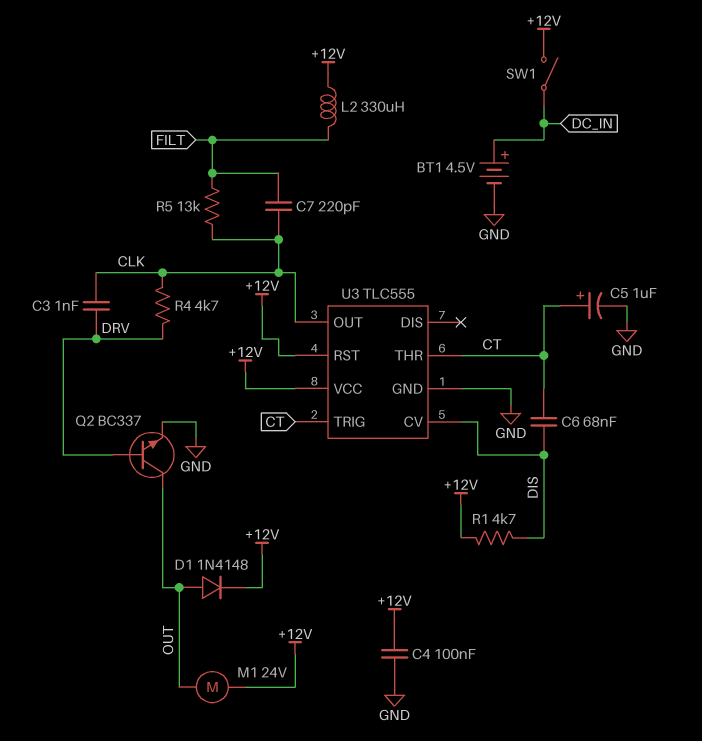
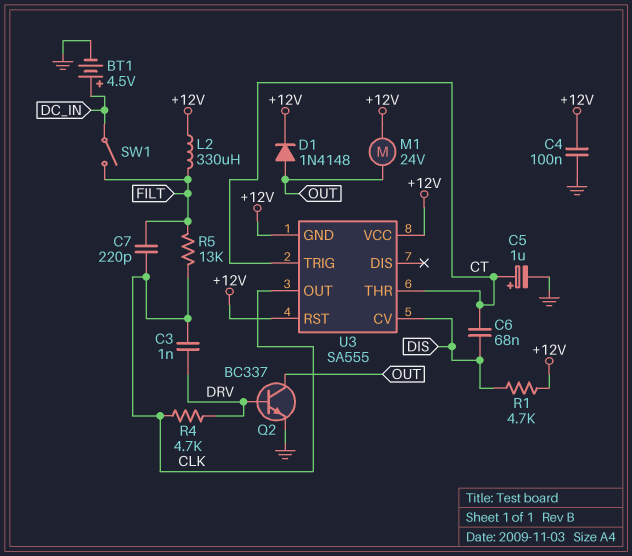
SW1: switch (+12V, DC_IN) -> switch (DC_IN, FILT)
U3: TLC555 -> SA555
U3 pin GND: GND -> +12V

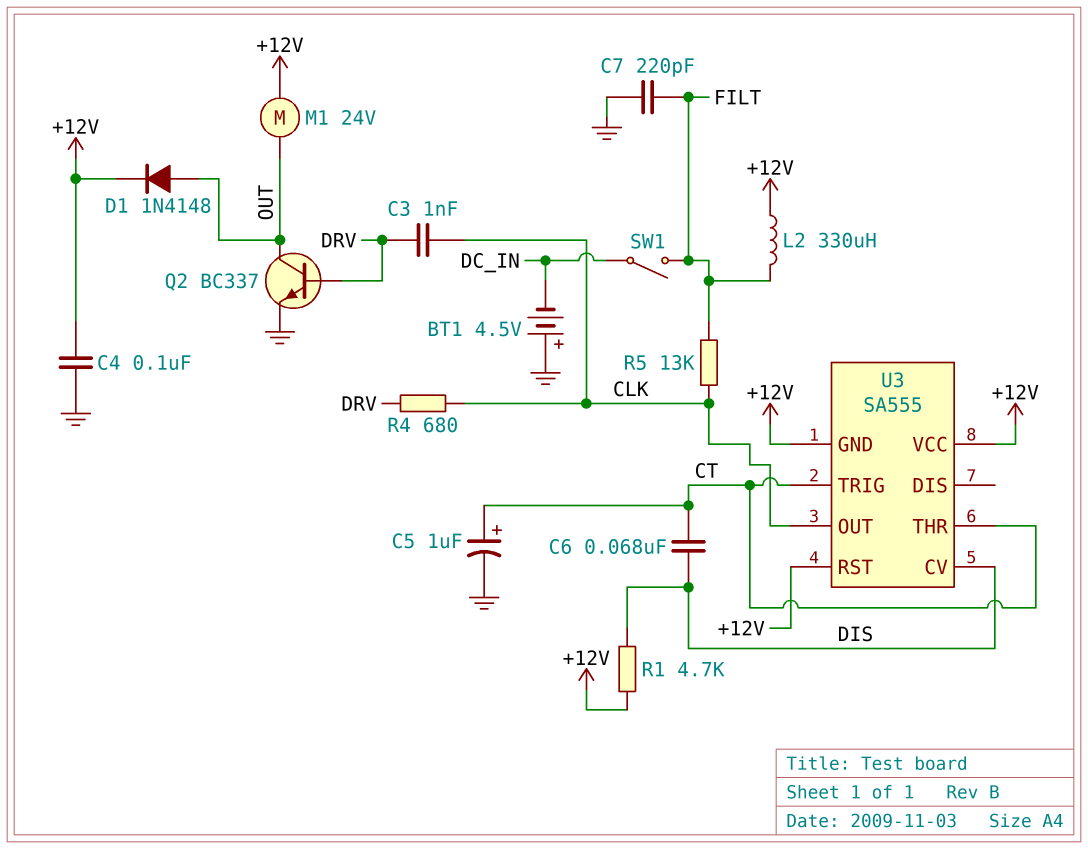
BT1: 4.5V (plus DC_IN, minus GND) -> 4.5V (plus GND, minus DC_IN)
C7: 220pF (CLK, FILT) -> 220pF (FILT, GND)
R4: 4.7k (CLK, DRV) -> 680 (CLK, DRV)

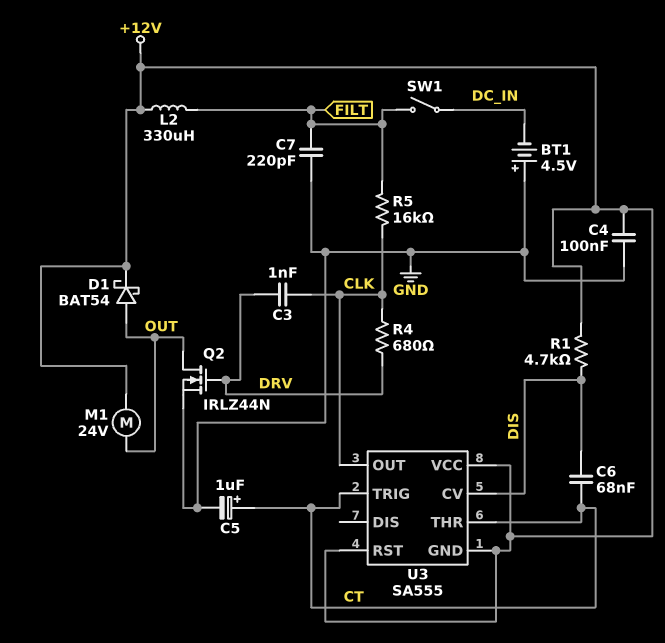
D1: diode 1N4148 (A OUT, K +12V) -> schottky BAT54 (A OUT, K +12V)
Q2: NPN BC337 (B DRV, C OUT, E GND) -> NMOS IRLZ44N (G DRV, D OUT, S GND)
R5: 13k (CLK, FILT) -> 16k (CLK, FILT)

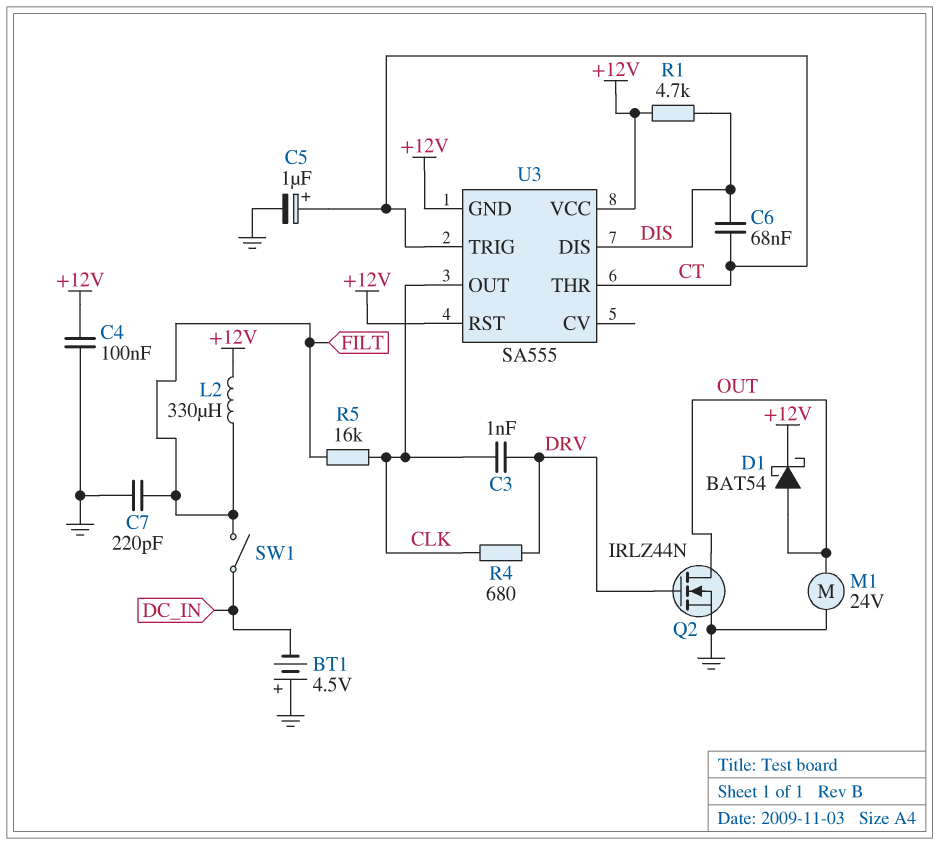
M1: motor 24V (+12V, OUT) -> motor 24V (GND, OUT)
U3 pin CV: DIS -> none
U3 pin DIS: none -> DIS

